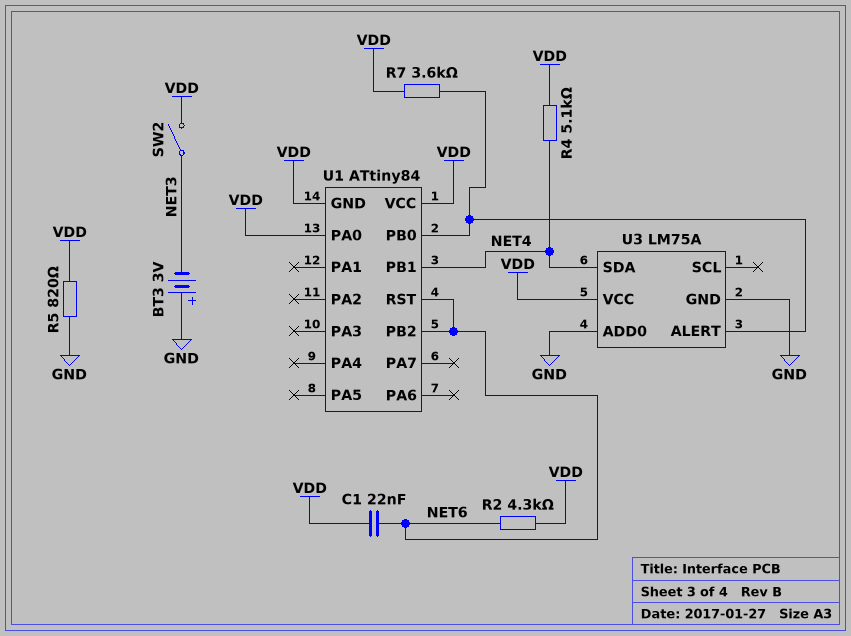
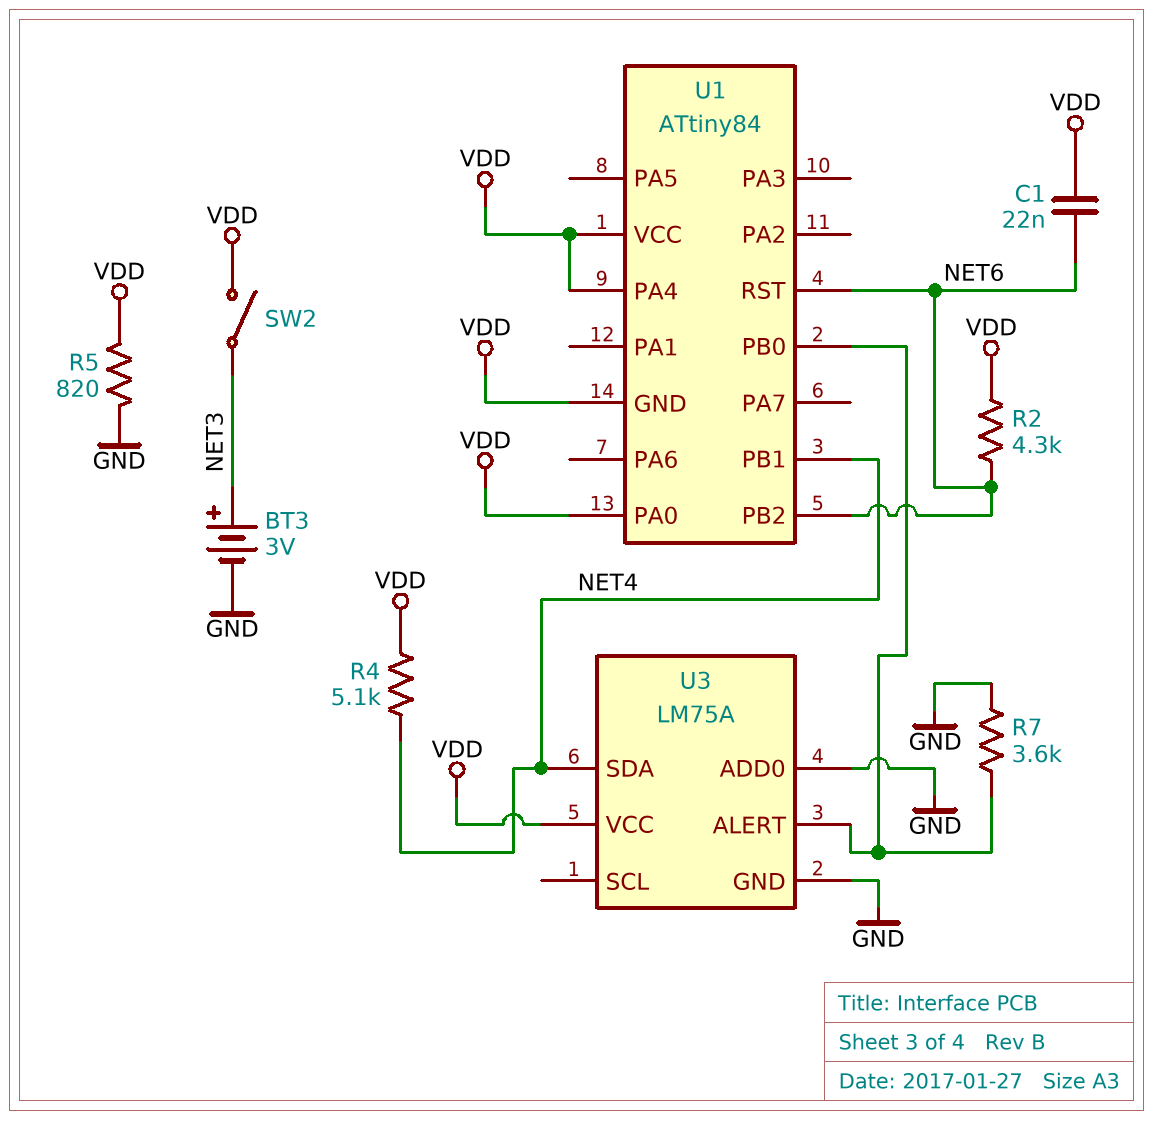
BT3: 3V (plus GND, minus NET3) -> 3V (plus NET3, minus GND)
R7: 3.6k (U1/PB0, VDD) -> 3.6k (GND, U1/PB0)
U1 pin PA4: none -> VDD

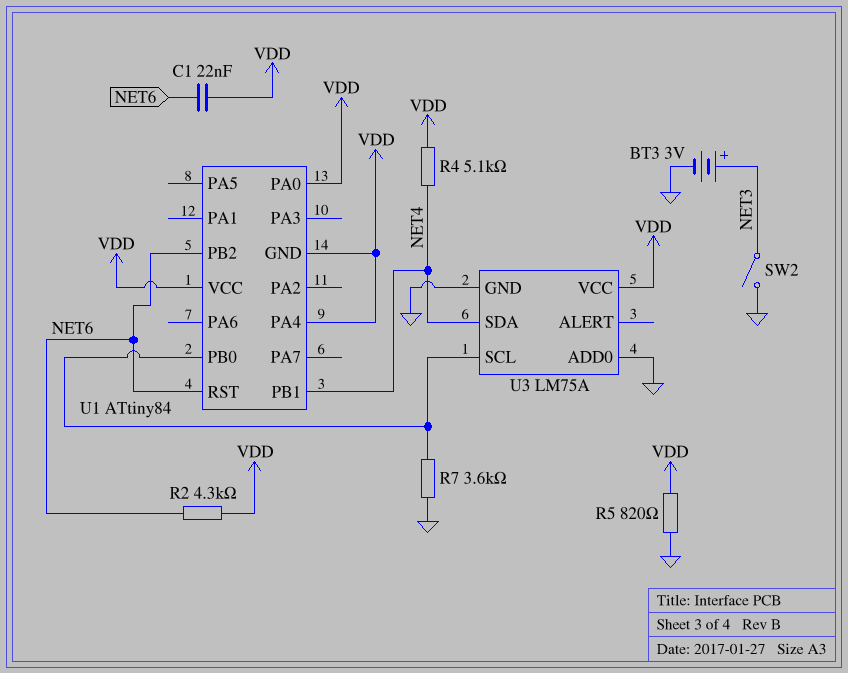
SW2: switch (NET3, VDD) -> switch (GND, NET3)
U3 pin ALERT: U1/PB0 -> none
U3 pin SCL: none -> U1/PB0

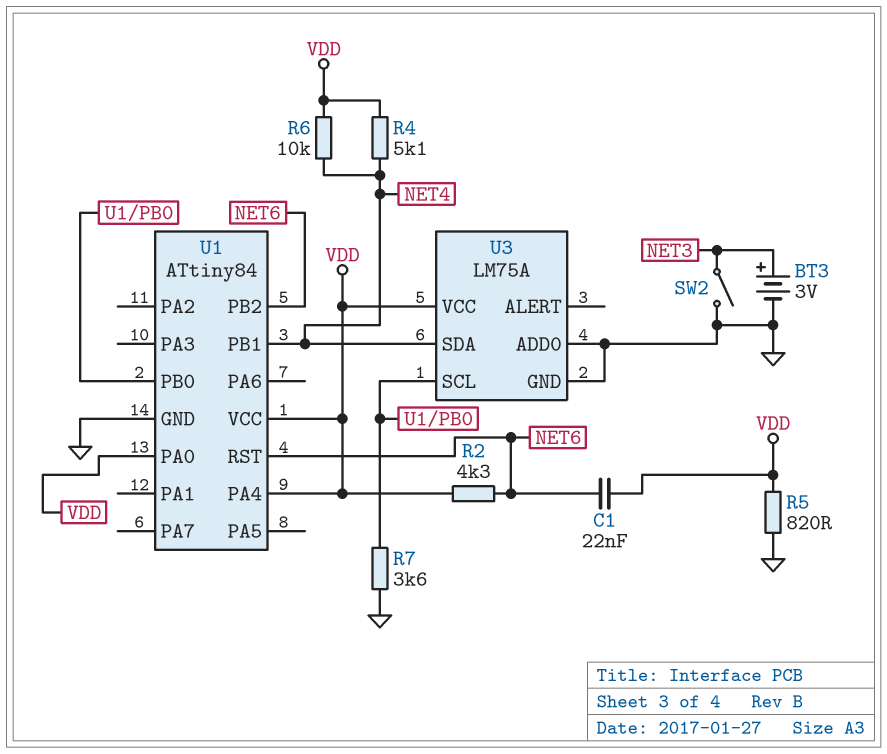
R6: none -> 10k (NET4, VDD)
U1 pin GND: VDD -> GND

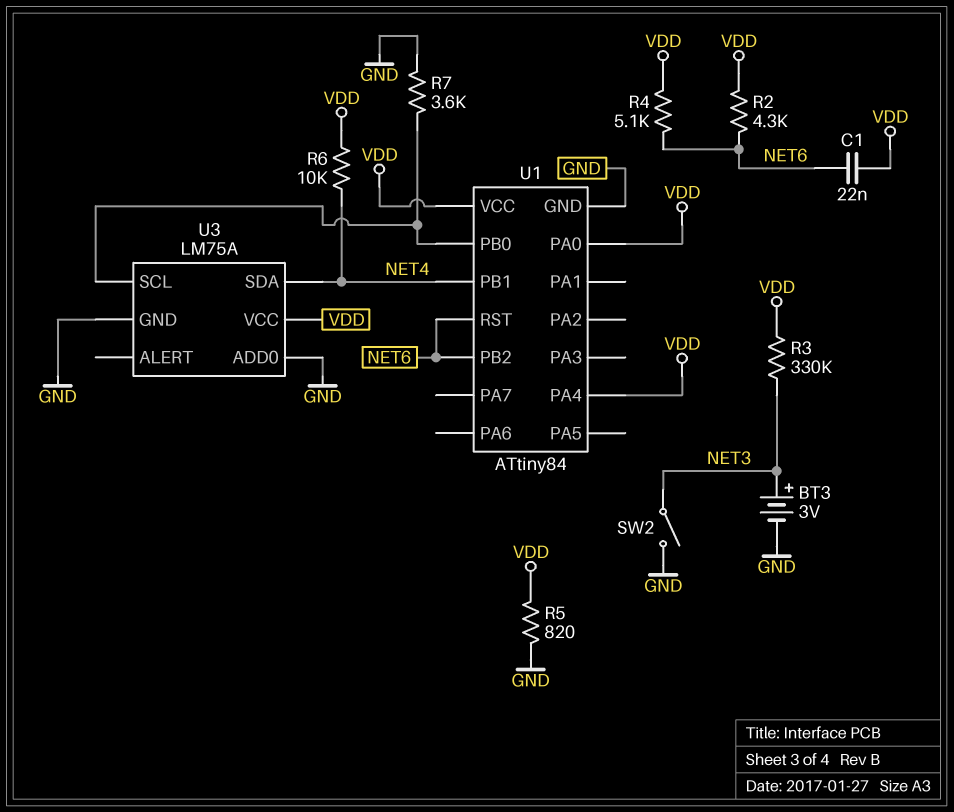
R3: none -> 330k (NET3, VDD)
R4: 5.1k (NET4, VDD) -> 5.1k (NET6, VDD)

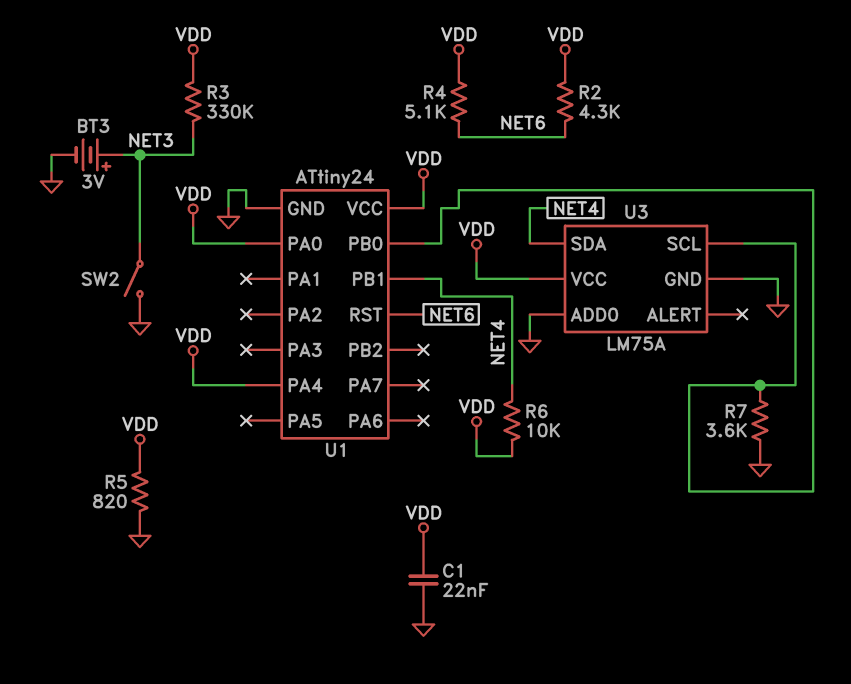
C1: 22nF (NET6, VDD) -> 22nF (GND, VDD)
U1: ATtiny84 -> ATtiny24
U1 pin PB2: NET6 -> none

